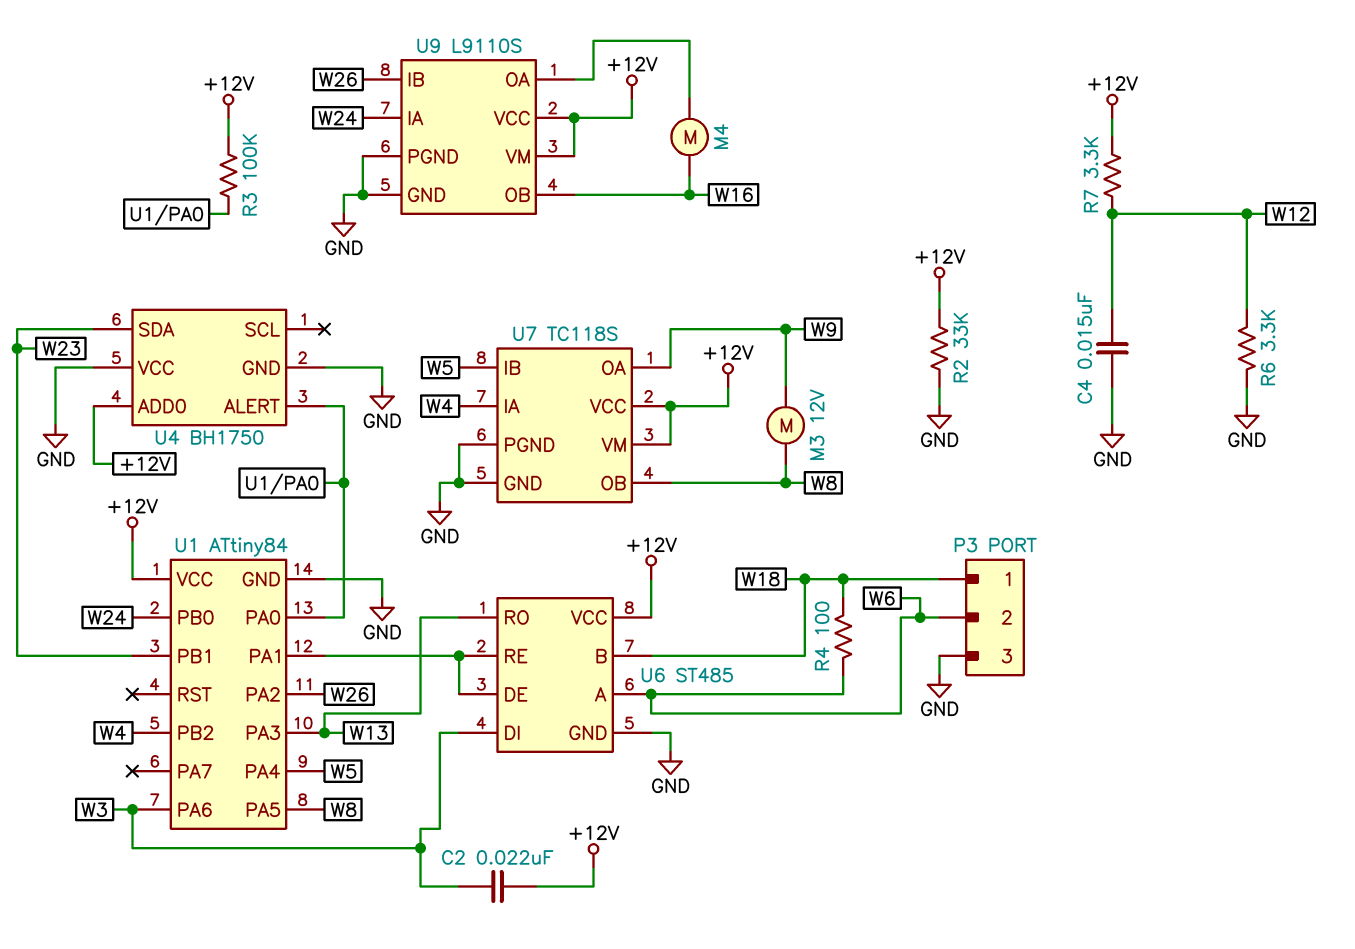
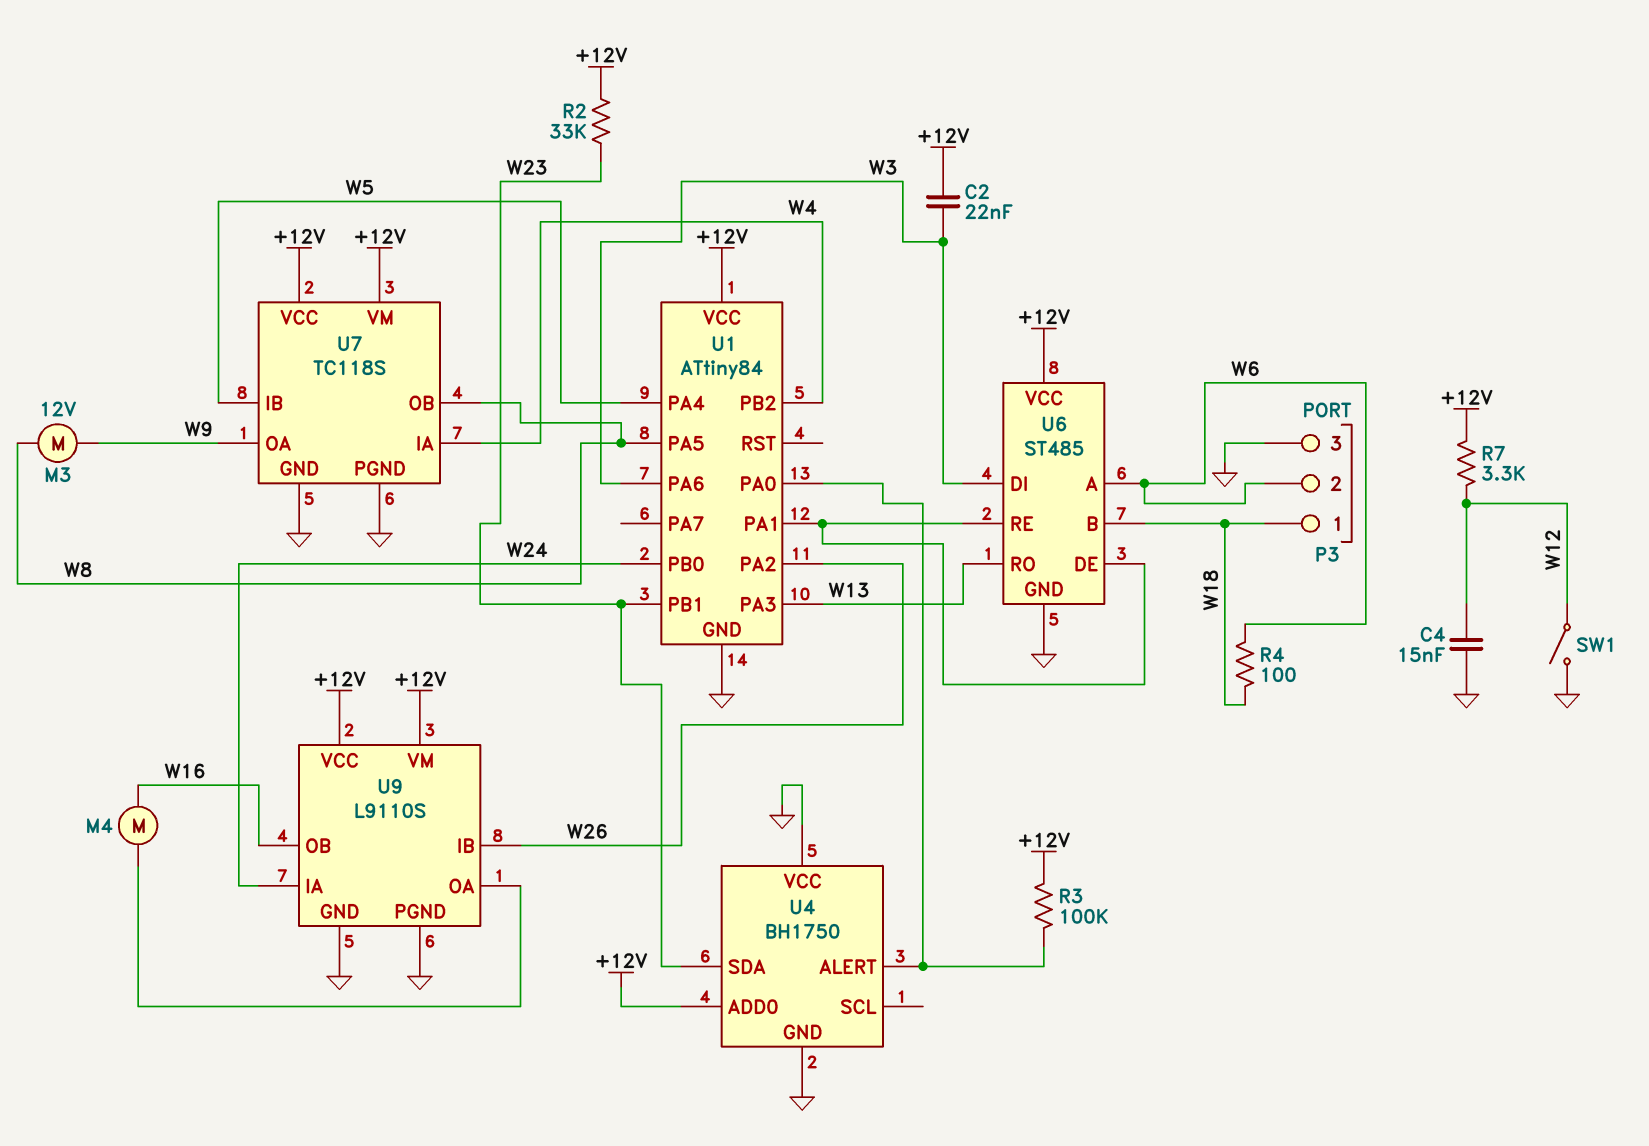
R2: 33k (+12V, GND) -> 33k (+12V, W23)
R6: 3.3k (GND, W12) -> none
SW1: none -> switch (GND, W12)

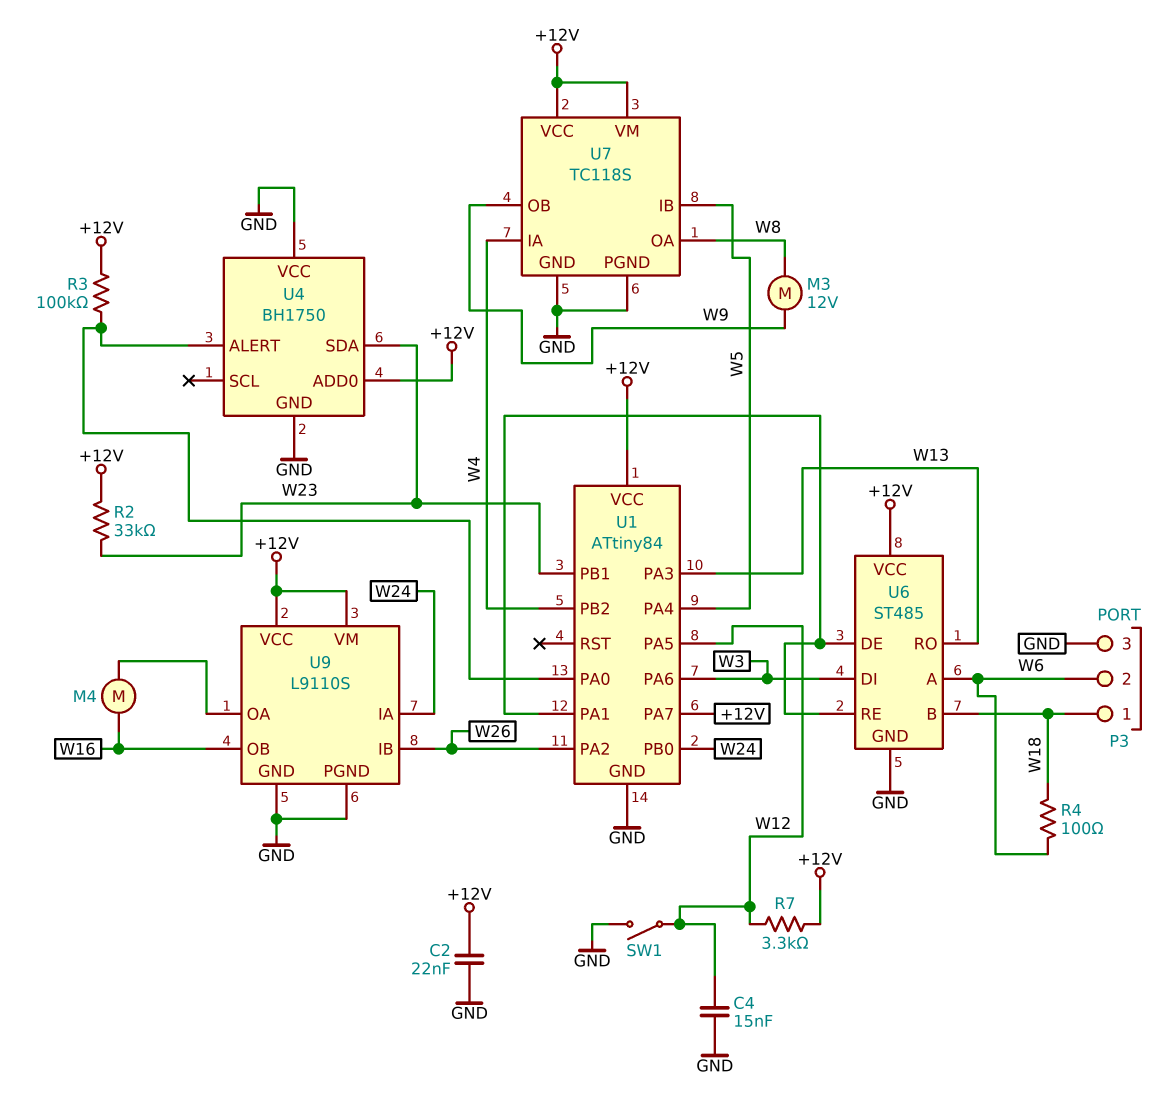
C2: 22nF (+12V, W3) -> 22nF (+12V, GND)
U1 pin PA5: W8 -> W12
U1 pin PA7: none -> +12V
U7 pin OA: W9 -> W8
U7 pin OB: W8 -> W9

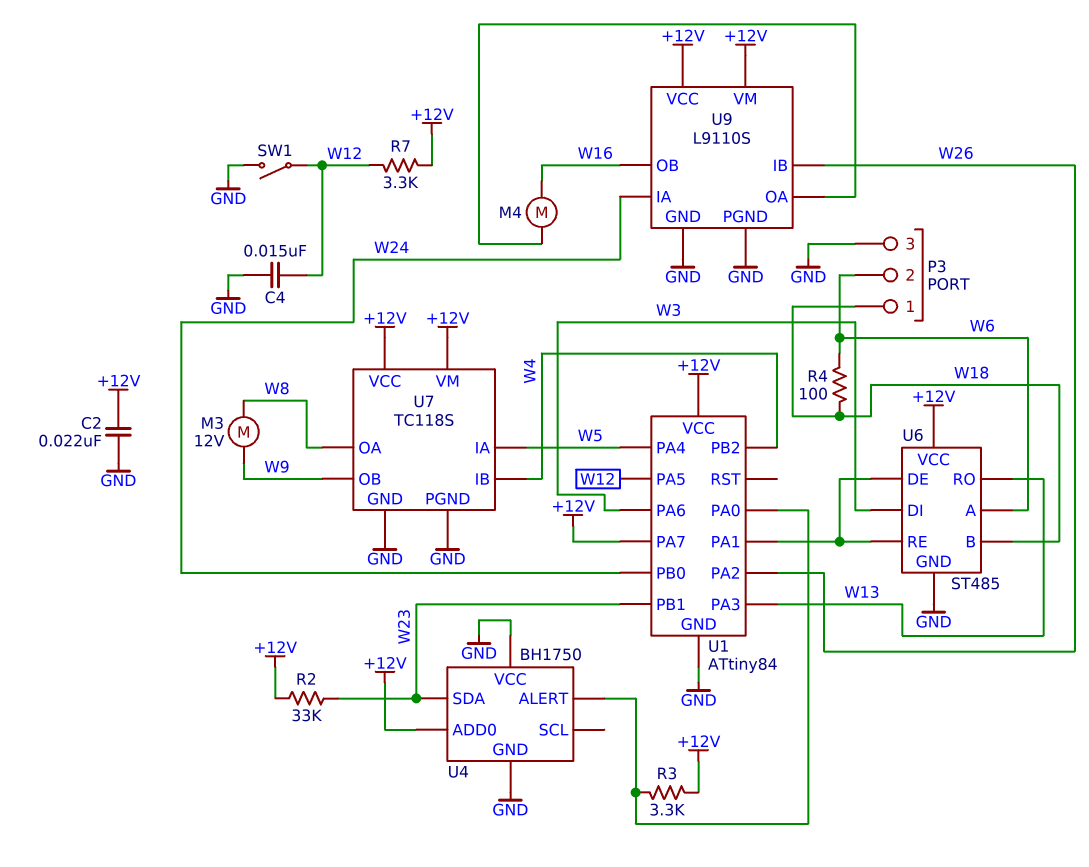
R3: 100k (+12V, U1/PA0) -> 3.3k (+12V, U1/PA0)
U7 pin IA: W4 -> W5
U7 pin IB: W5 -> W4

